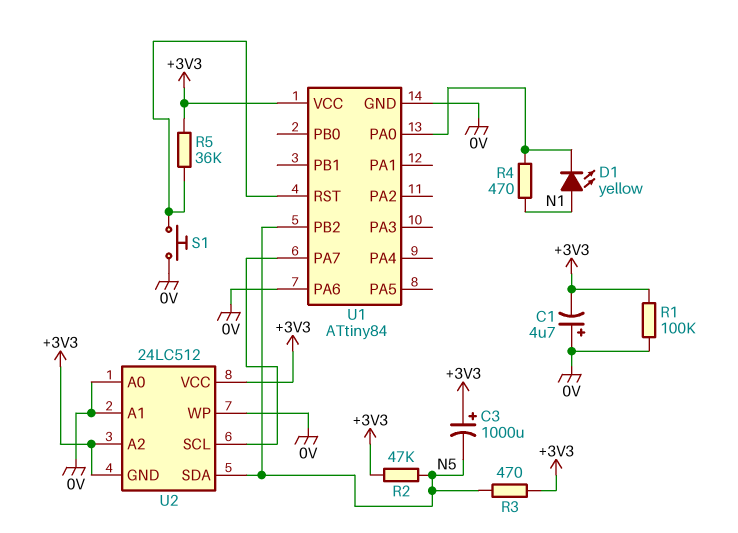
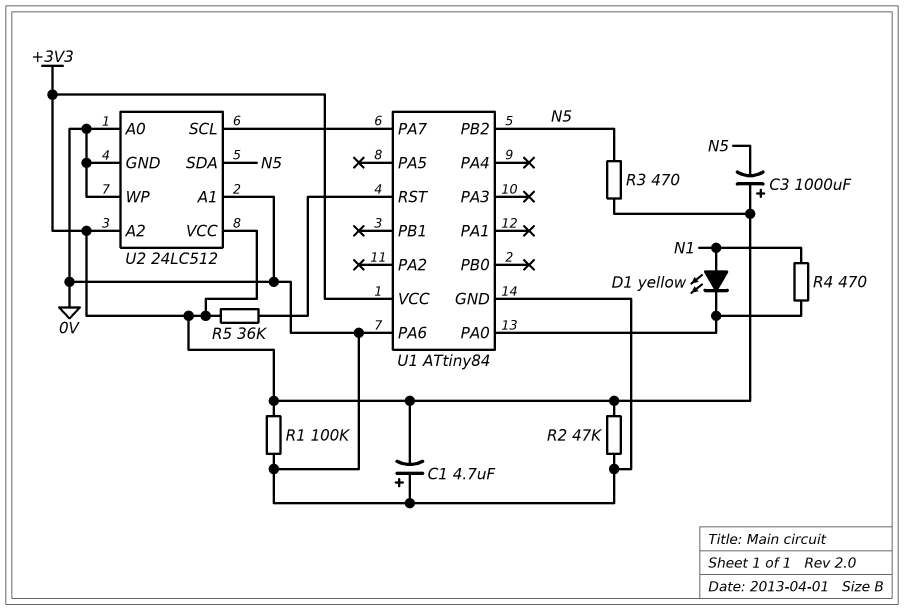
R2: 47k (+3V3, N5) -> 47k (+3V3, 0V)
S1: button (0V, U1/RST) -> none
U2 pin GND: +3V3 -> 0V

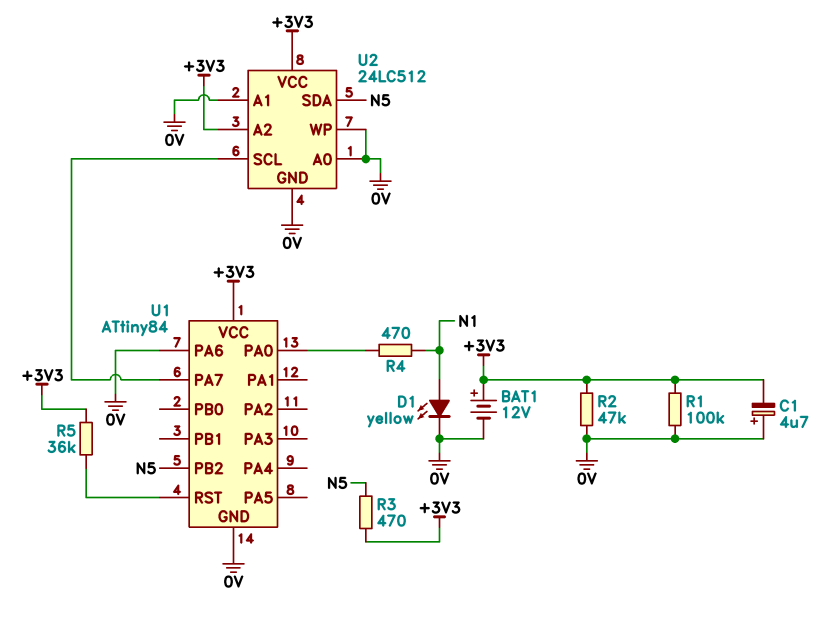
BAT1: none -> 12V (plus +3V3, minus 0V)
C3: 1000uF (plus +3V3, minus N5) -> none
D1: LED yellow (A N1, K U1/PA0) -> LED yellow (A N1, K 0V)

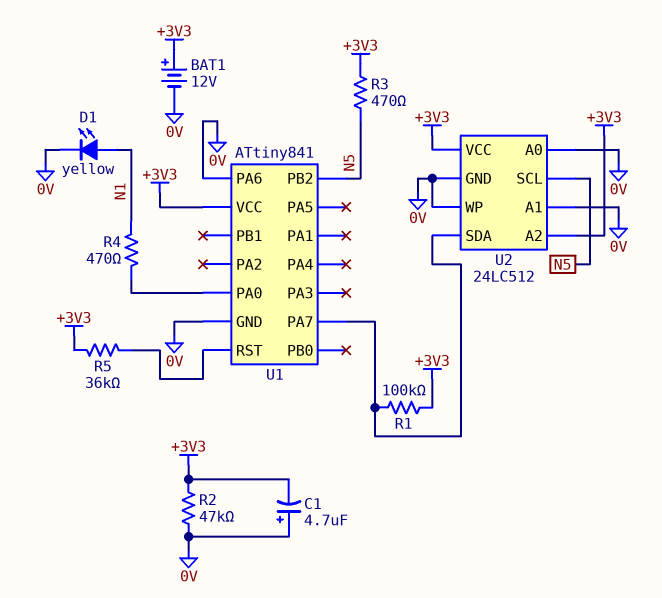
R1: 100k (+3V3, 0V) -> 100k (+3V3, U1/PA7)
U1: ATtiny84 -> ATtiny841
U2 pin SCL: U1/PA7 -> N5
U2 pin SDA: N5 -> U1/PA7

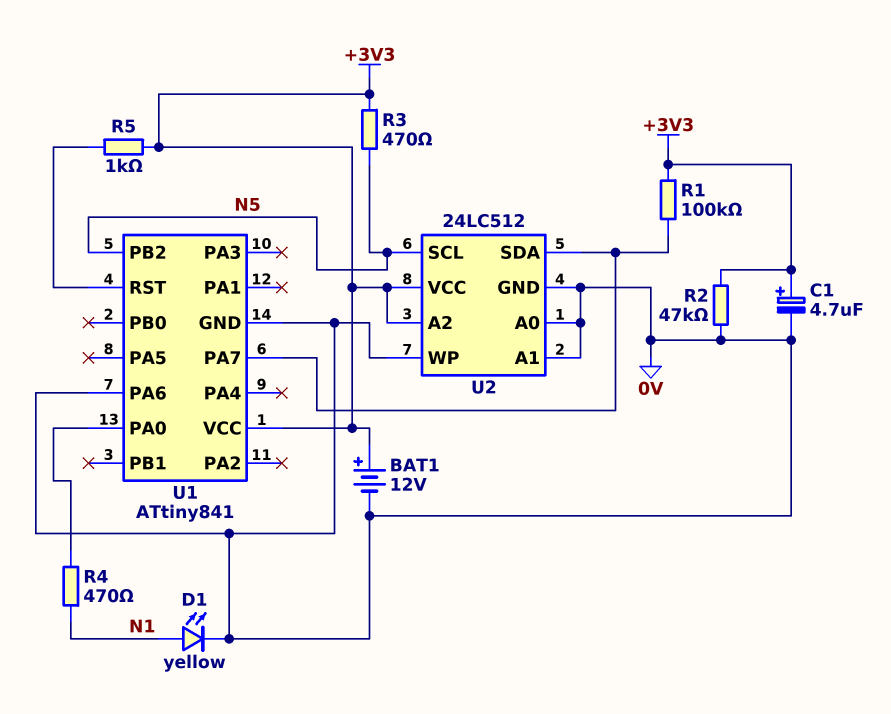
C1: 4.7uF (plus 0V, minus +3V3) -> 4.7uF (plus +3V3, minus 0V)
R5: 36k (+3V3, U1/RST) -> 1k (+3V3, U1/RST)

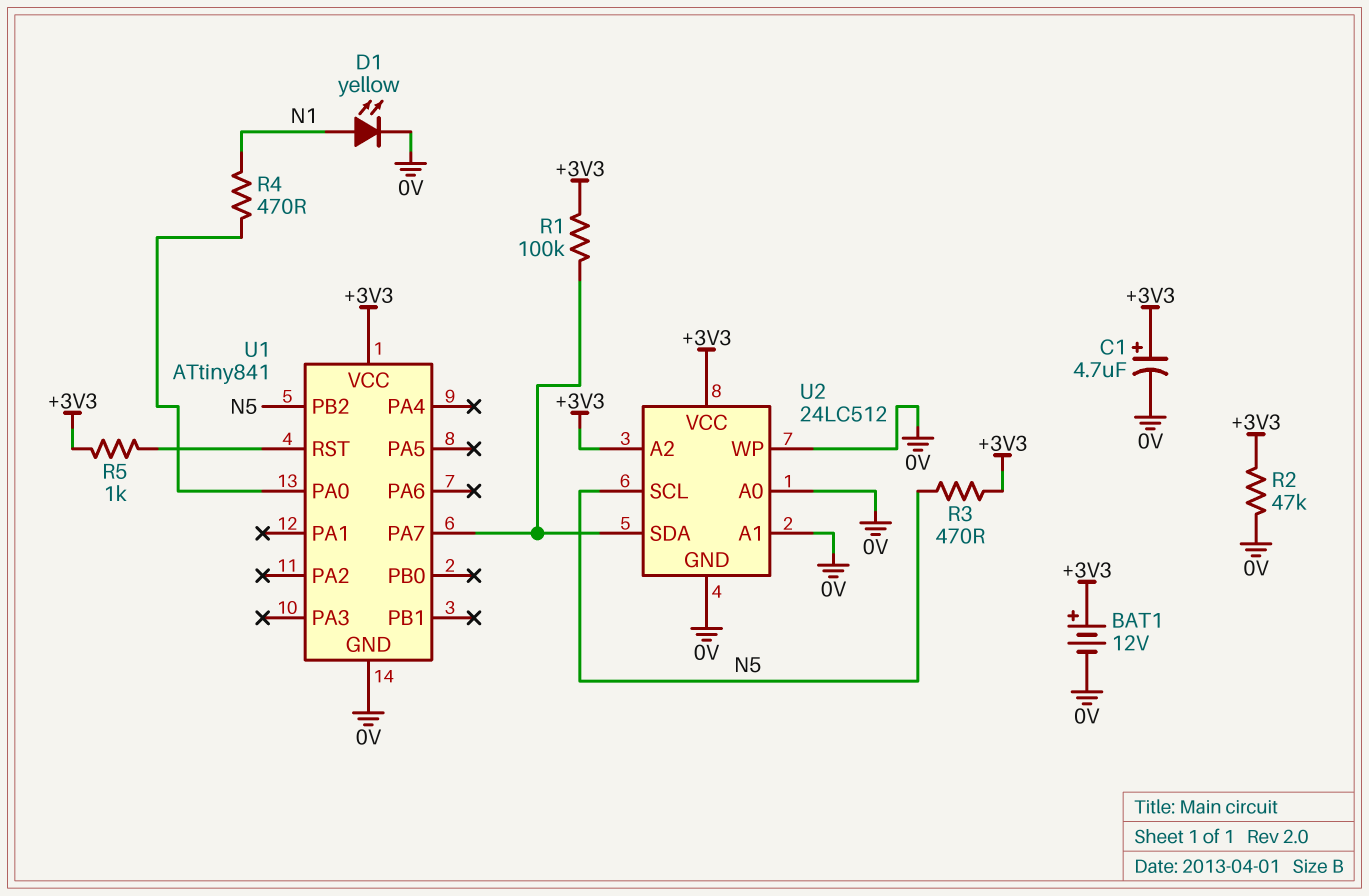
U1 pin PA6: 0V -> none

